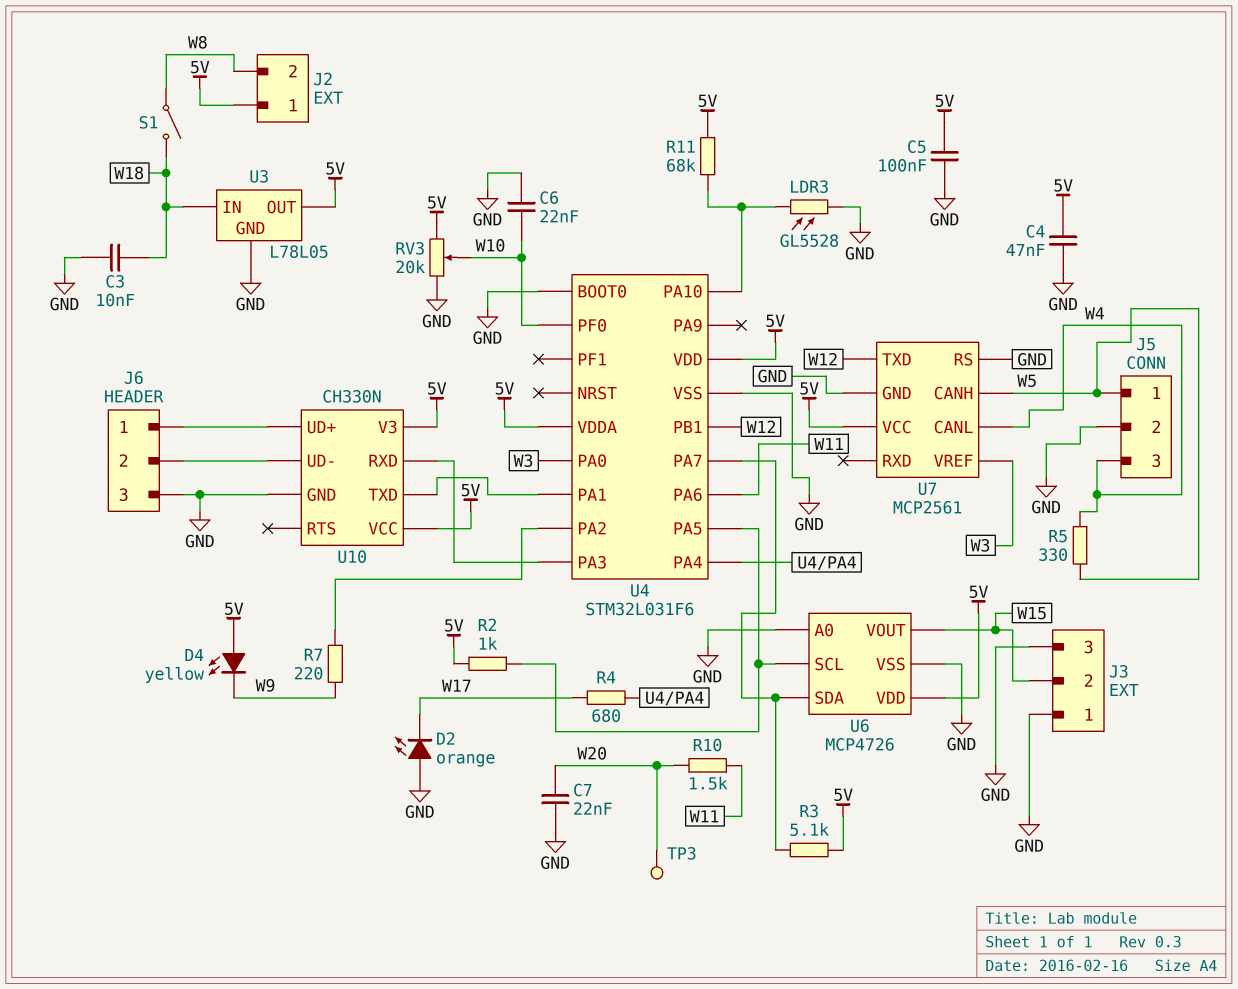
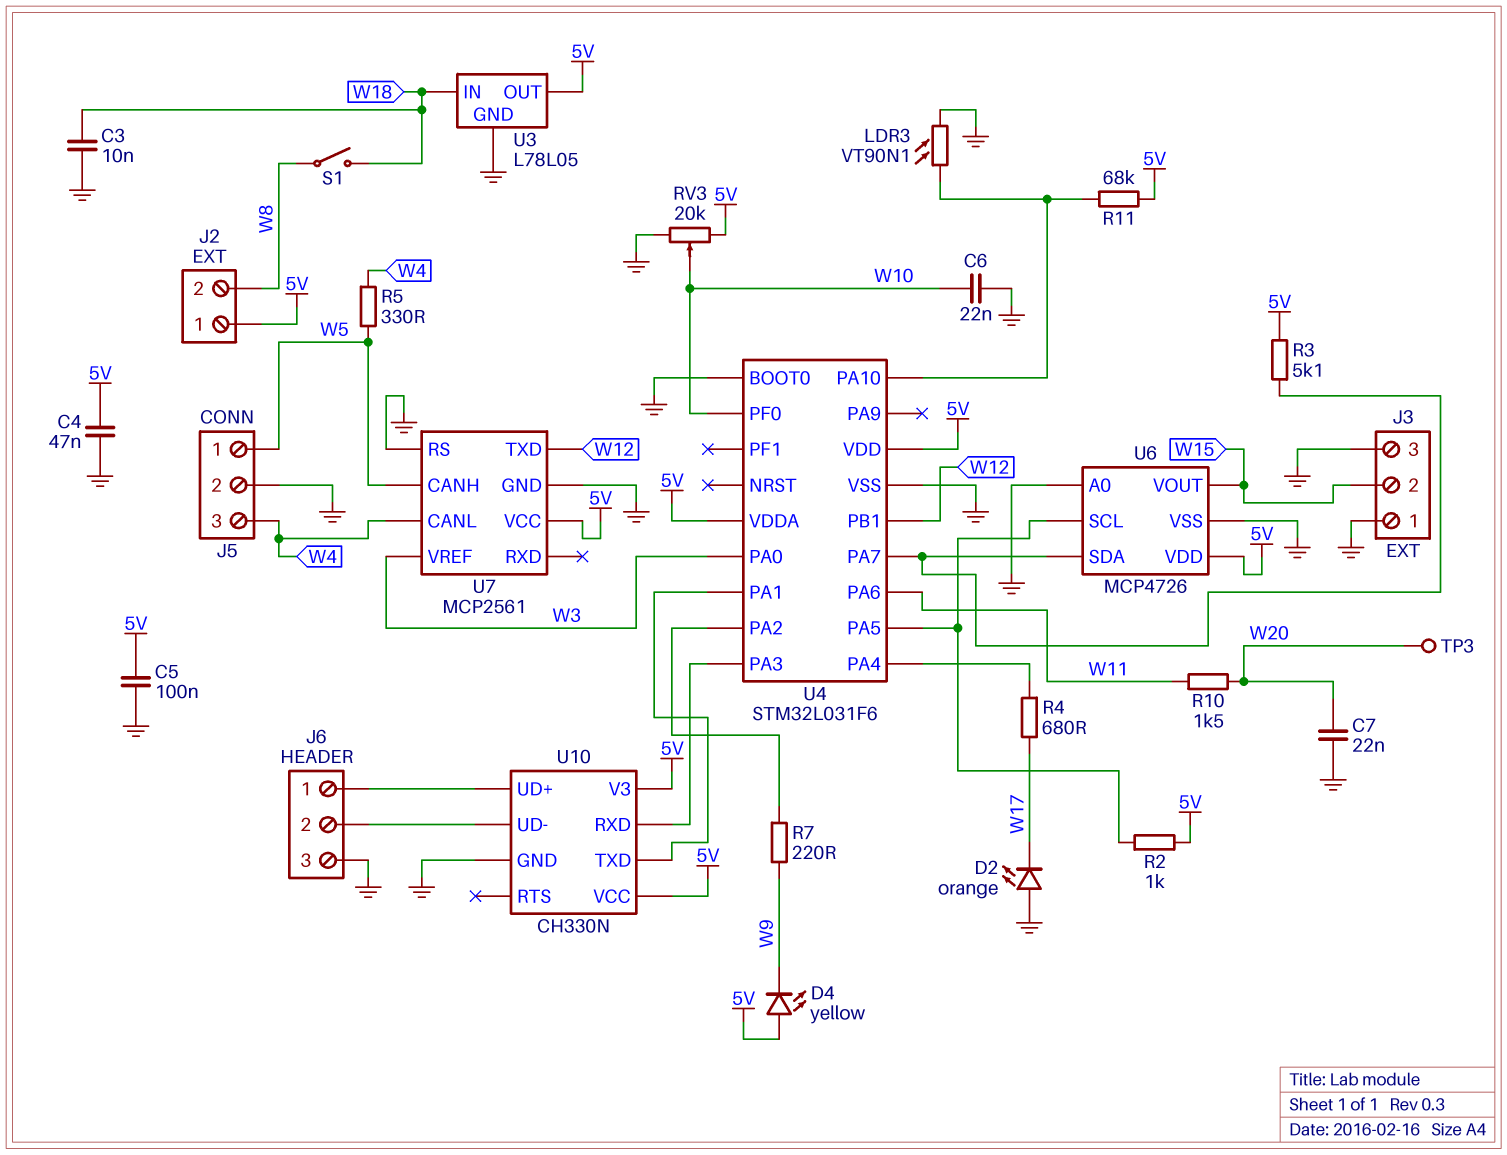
LDR3: GL5528 (GND, U4/PA10) -> VT90N1 (GND, U4/PA10)

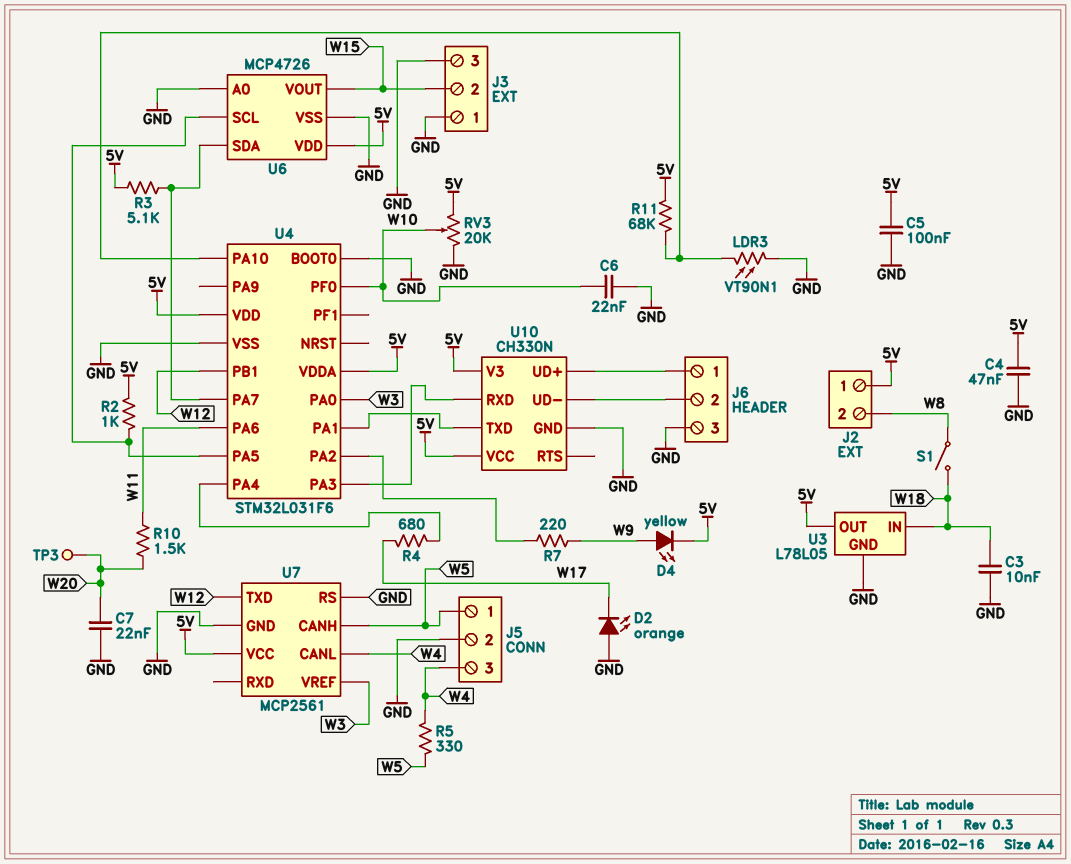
D4: LED yellow (A 5V, K W9) -> LED yellow (A W9, K 5V)

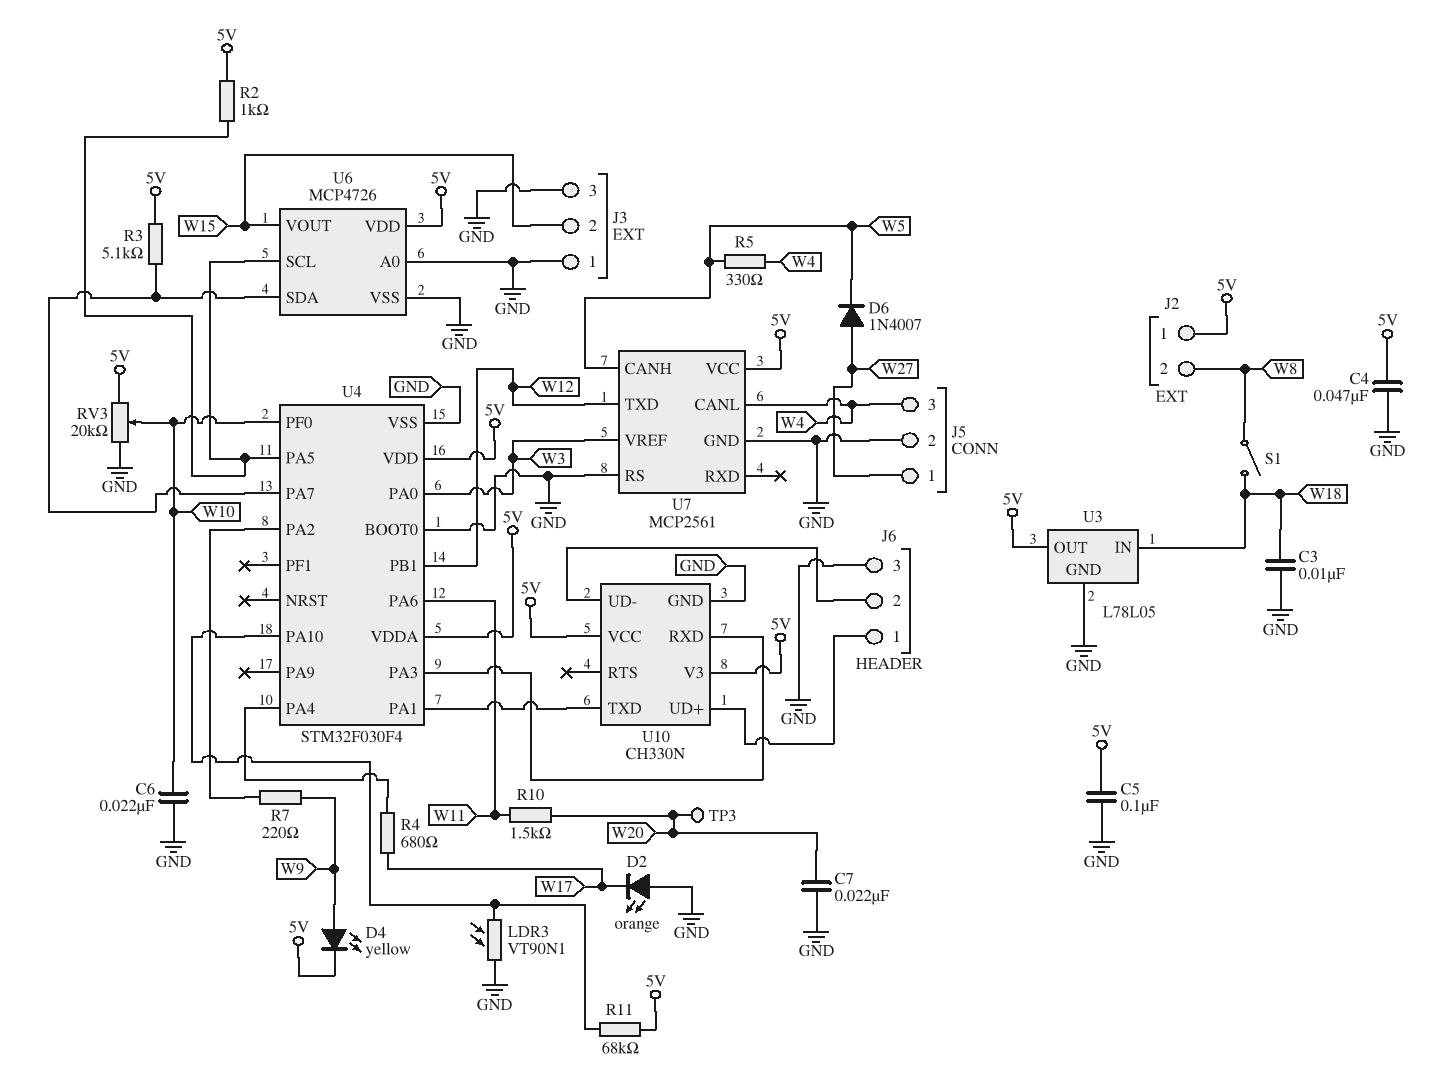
D6: none -> diode 1N4007 (A W27, K W5)
J5 pin 1: W5 -> W27
U4: STM32L031F6 -> STM32F030F4

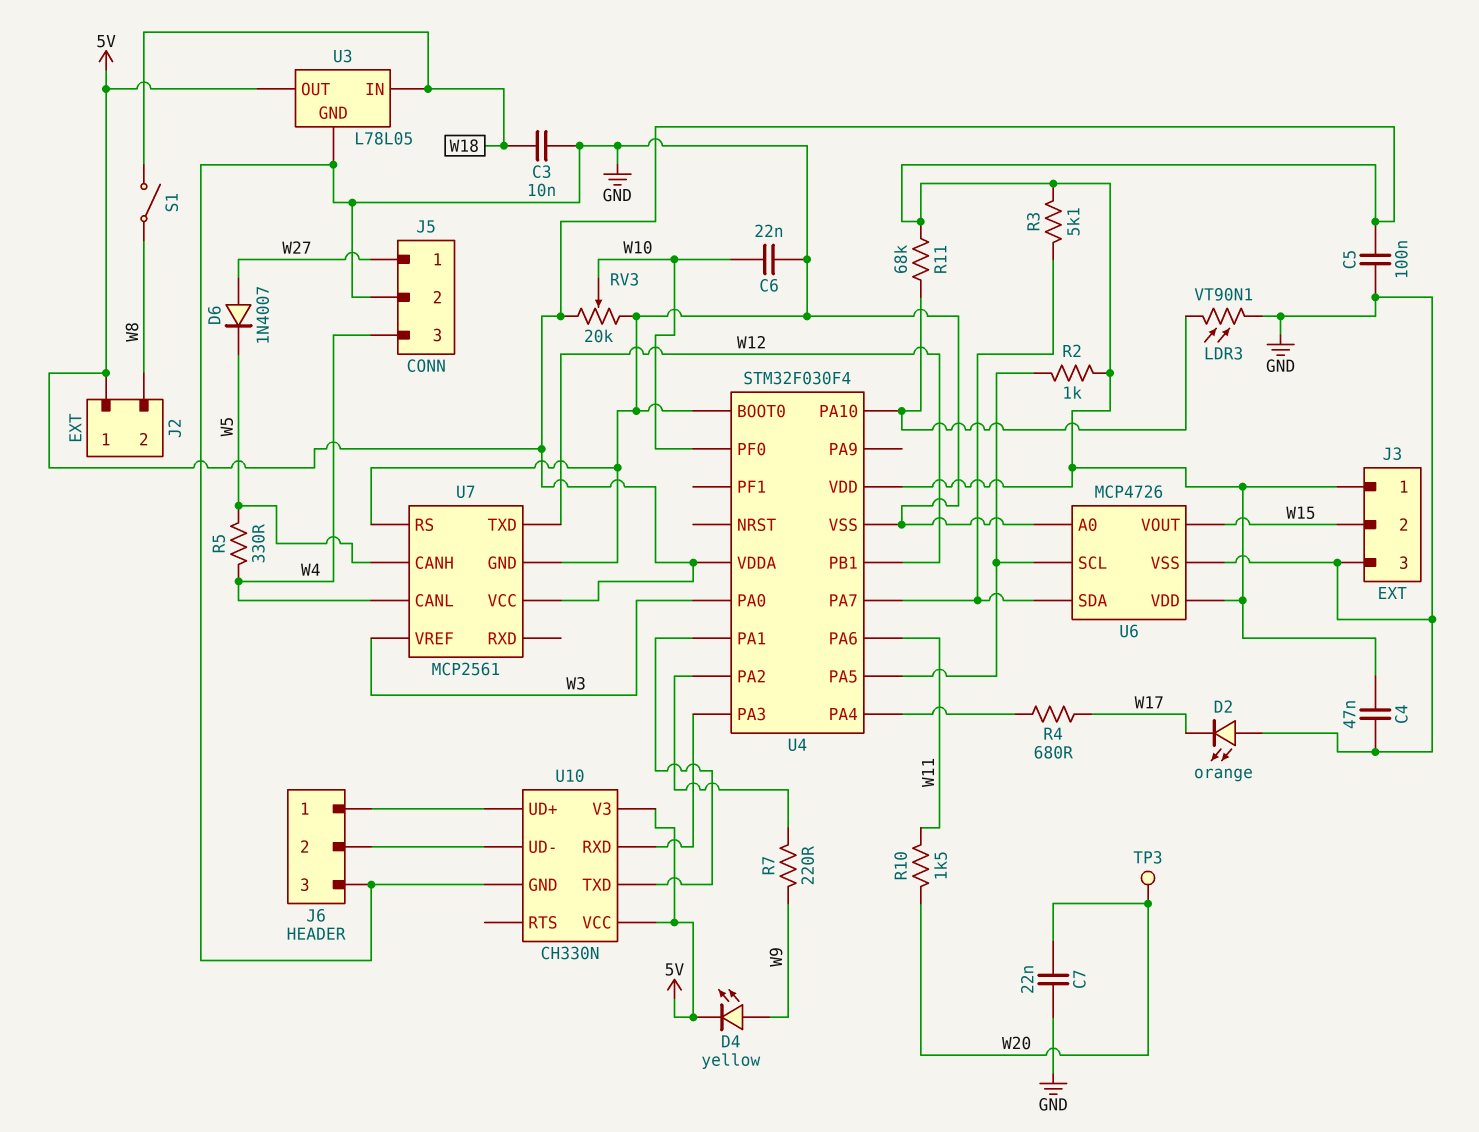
J3 pin 1: GND -> 5V

